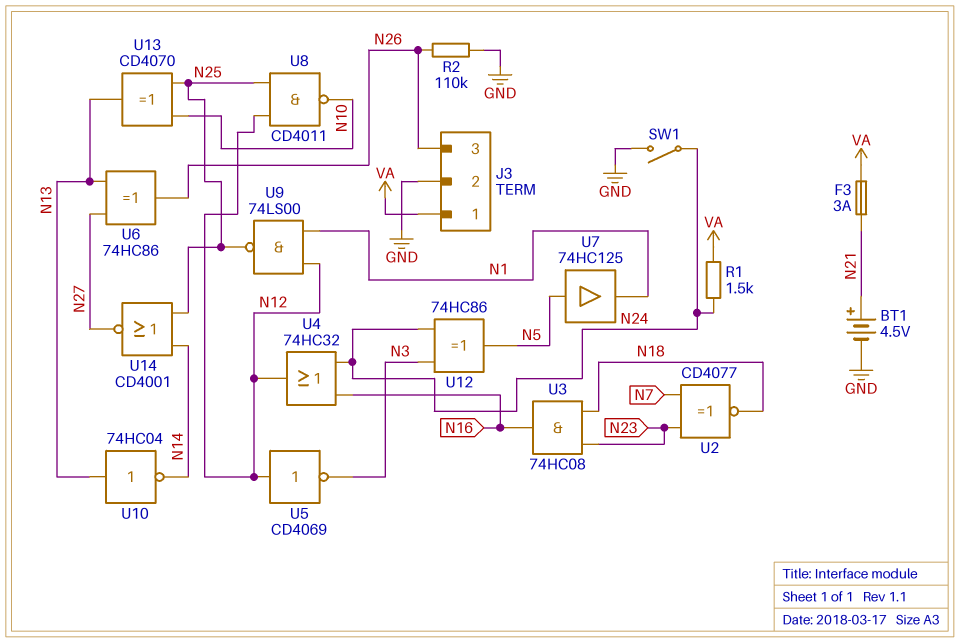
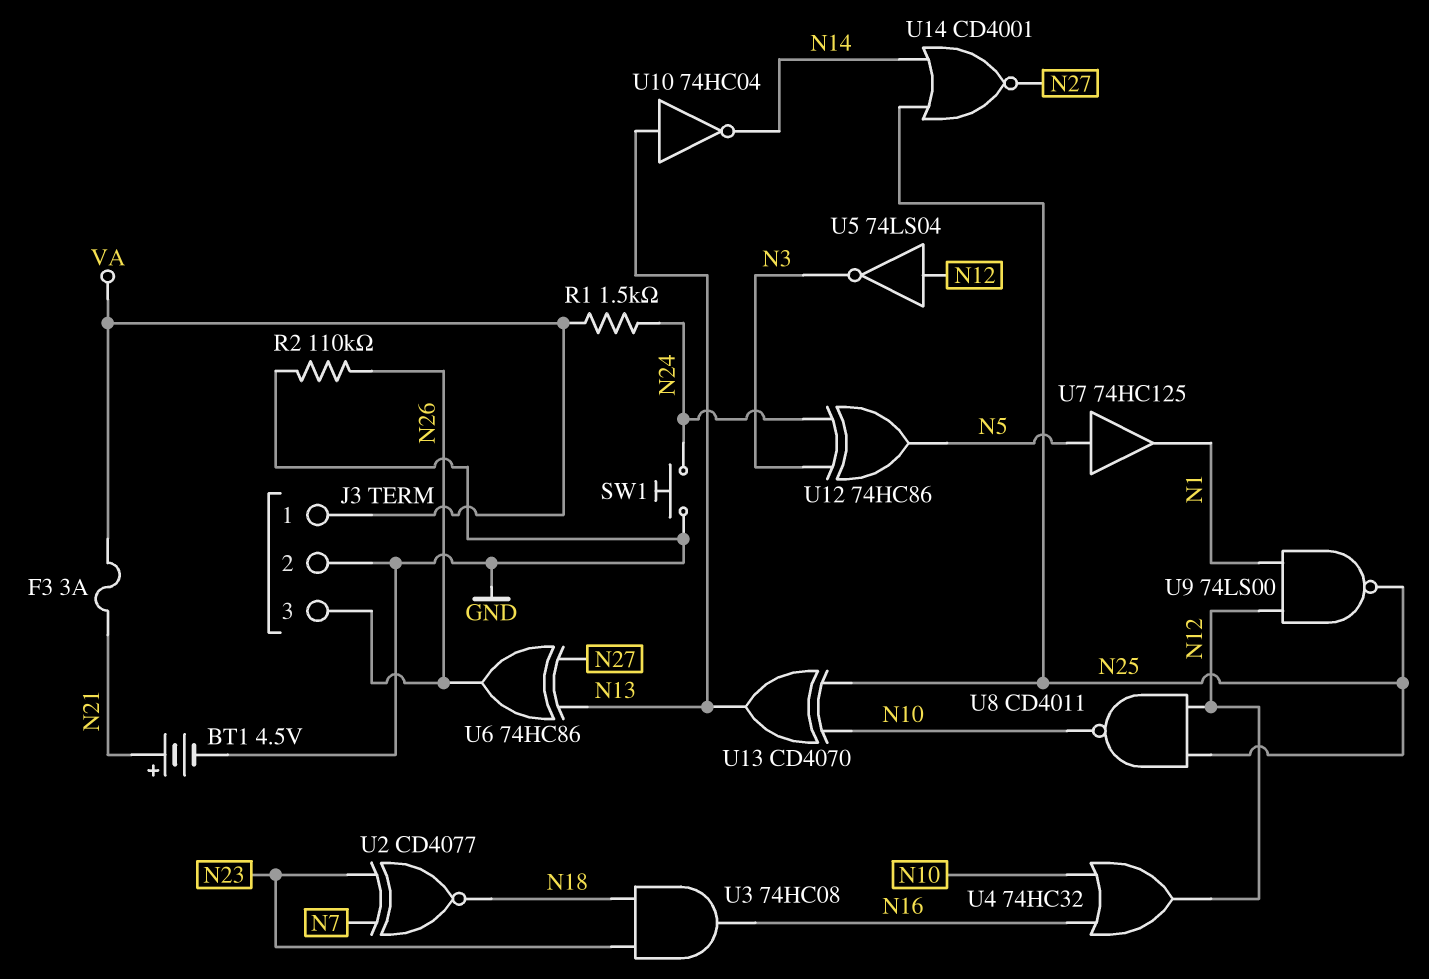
SW1: switch (GND, N24) -> button (GND, N24)
U4: OR 74HC32 (in N16, in N24, out N12) -> OR 74HC32 (in N10, in N16, out N12)
U5: NOT CD4069 (in N12, out N3) -> NOT 74LS04 (in N12, out N3)

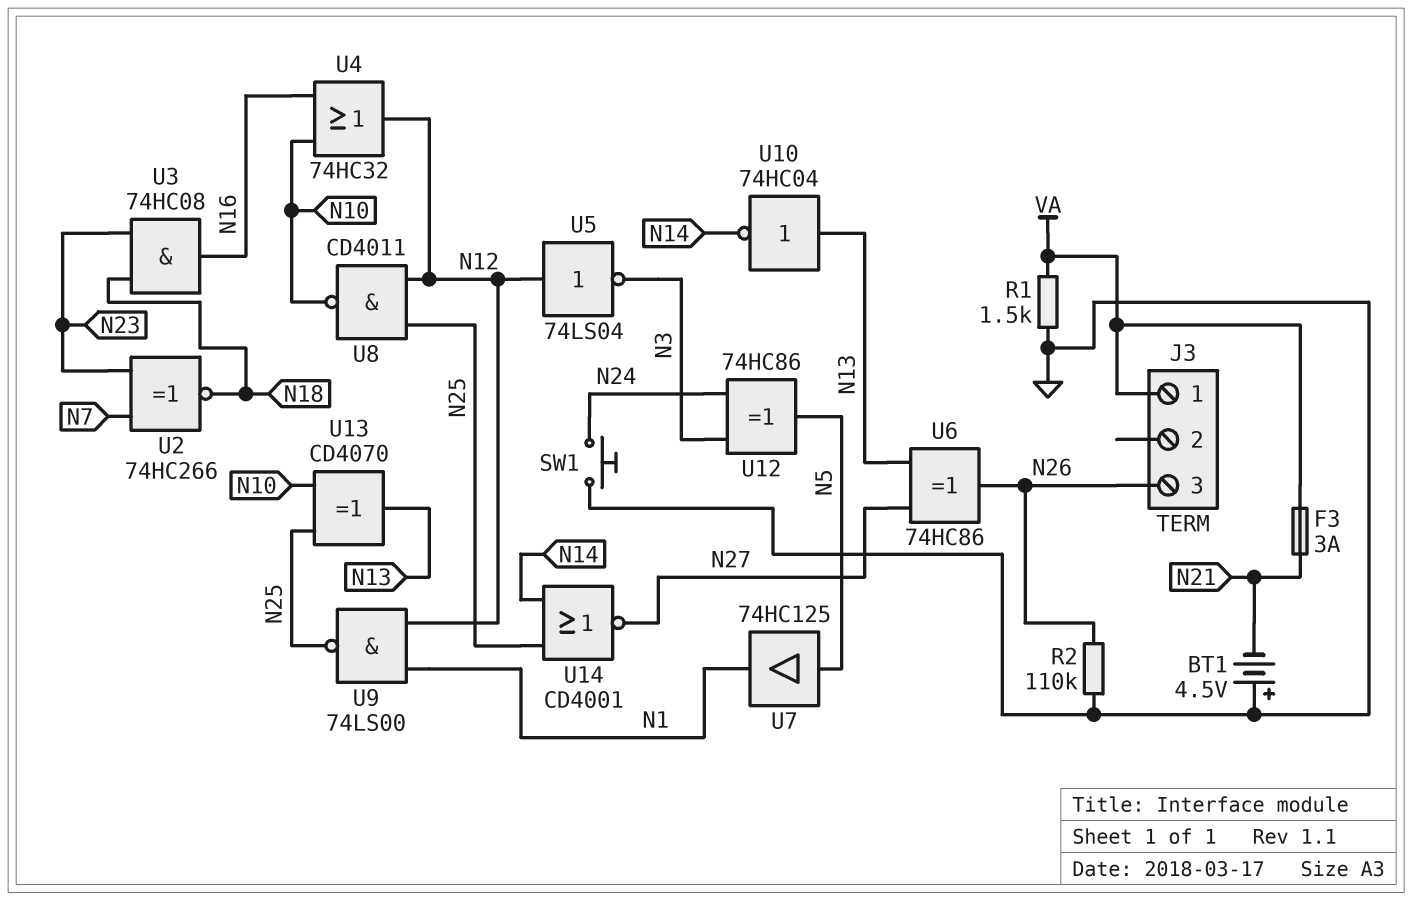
BT1: 4.5V (plus N21, minus GND) -> 4.5V (plus GND, minus N21)
J3 pin 2: GND -> none
R1: 1.5k (N24, VA) -> 1.5k (GND, VA)
U2: XNOR CD4077 (in N7, in N23, out N18) -> XNOR 74HC266 (in N7, in N23, out N18)

